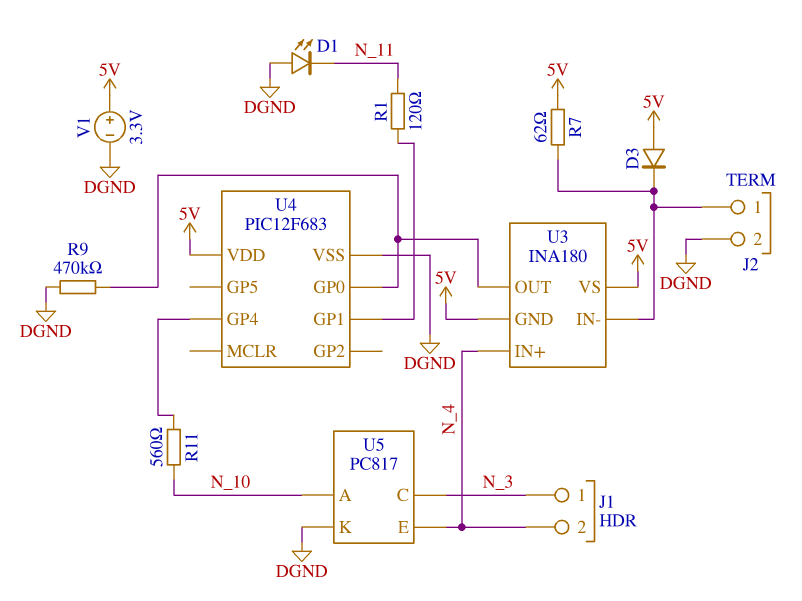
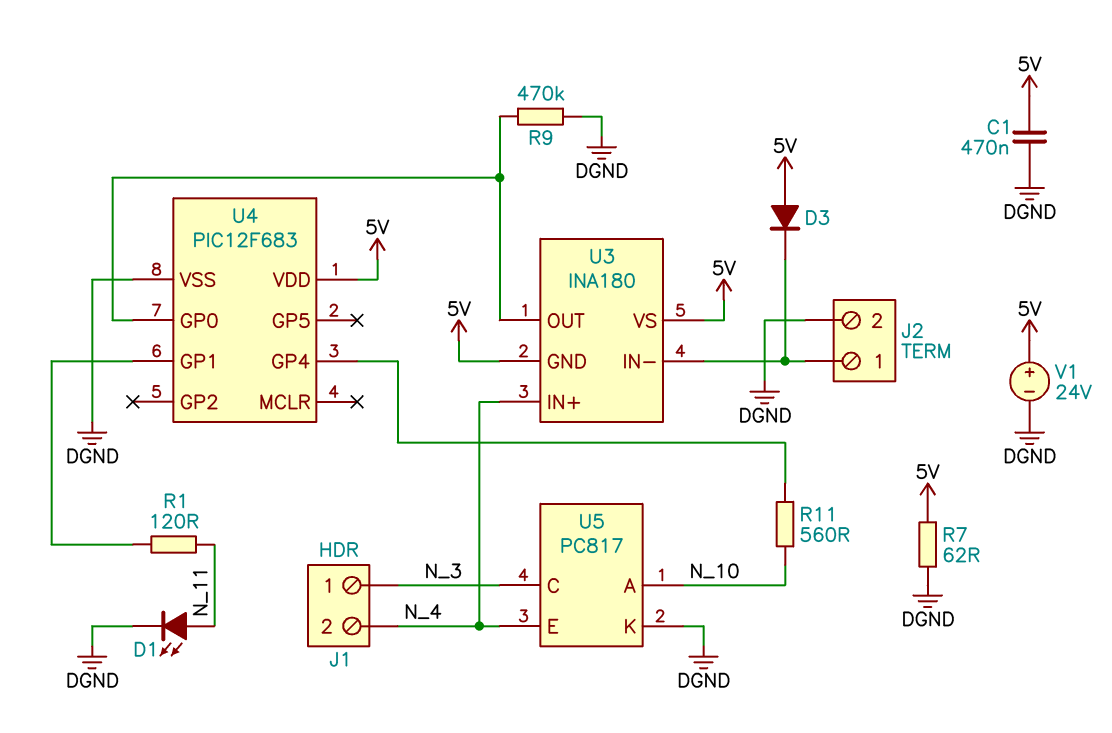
C1: none -> 470nF (5V, DGND)
D1: LED (A DGND, K N_11) -> LED (A N_11, K DGND)
R7: 62 (5V, J2/1) -> 62 (5V, DGND)
V1: 3.3V (plus 5V, minus DGND) -> 24V (plus 5V, minus DGND)

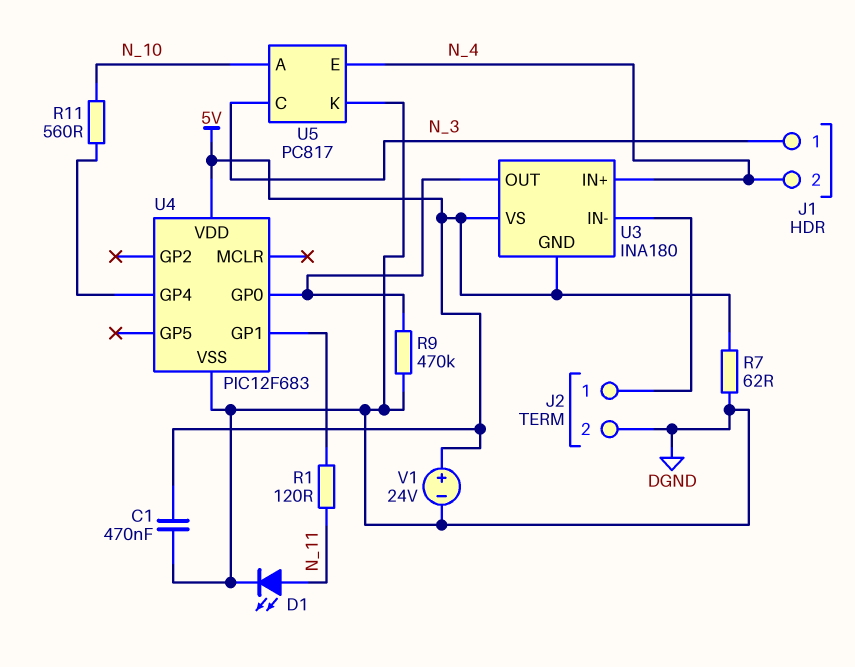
D3: diode (A 5V, K J2/1) -> none

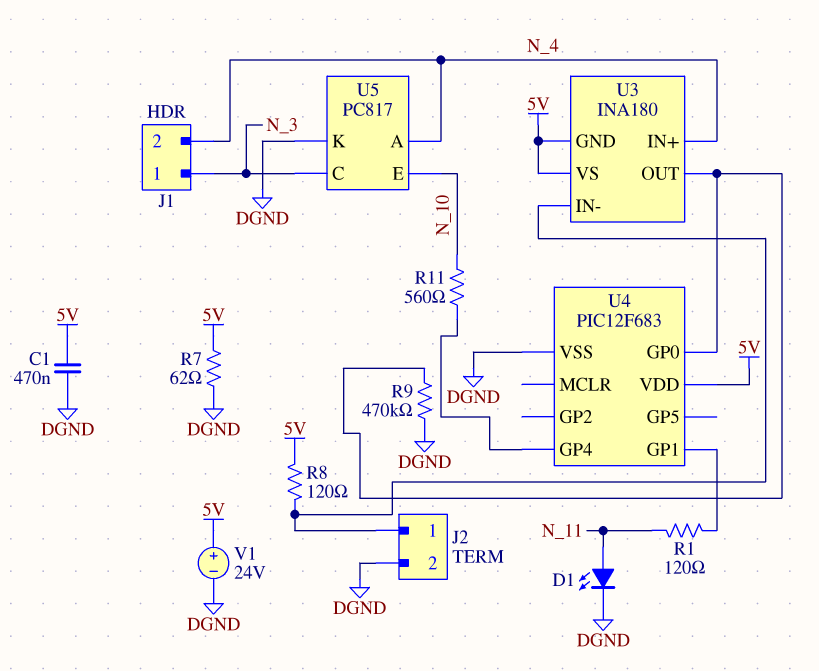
R8: none -> 120 (5V, J2/1)
U5 pin A: N_10 -> N_4
U5 pin E: N_4 -> N_10

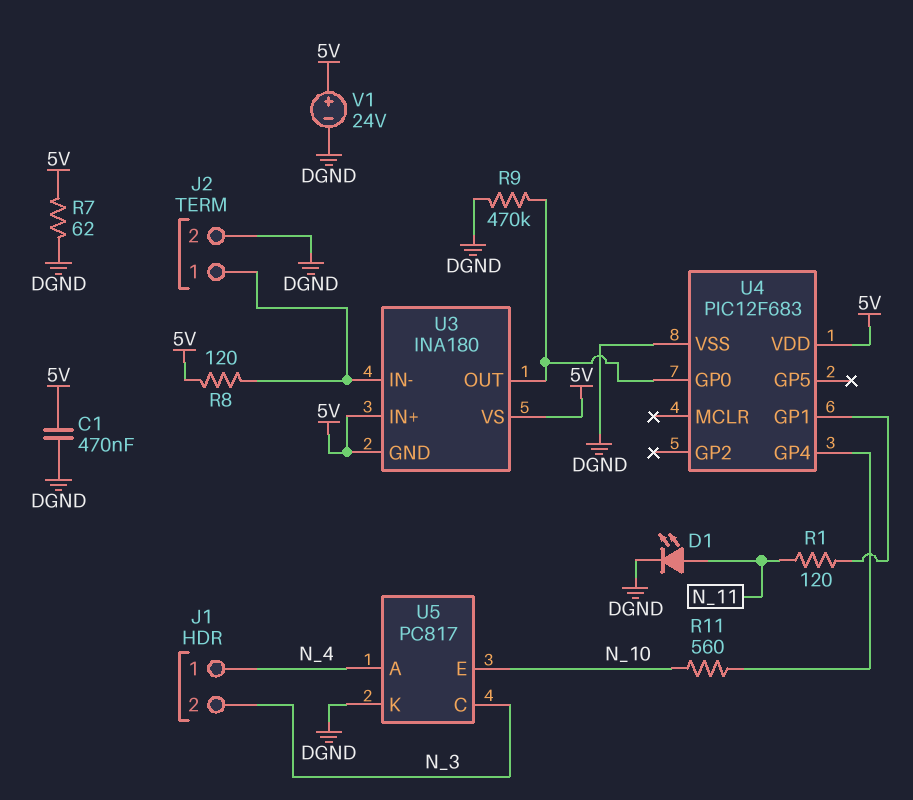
J1 pin 1: N_3 -> N_4
J1 pin 2: N_4 -> N_3
U3 pin IN+: N_4 -> 5V

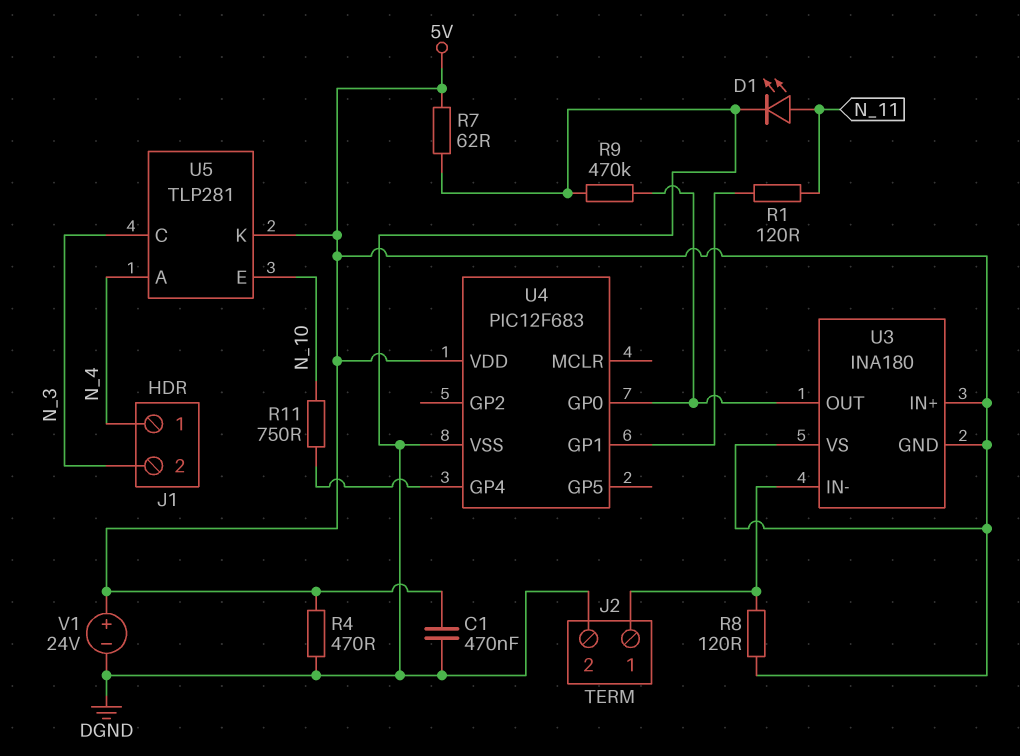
R4: none -> 470 (5V, DGND)
R11: 560 (N_10, U4/GP4) -> 750 (N_10, U4/GP4)
U5: PC817 -> TLP281
U5 pin K: DGND -> 5V

